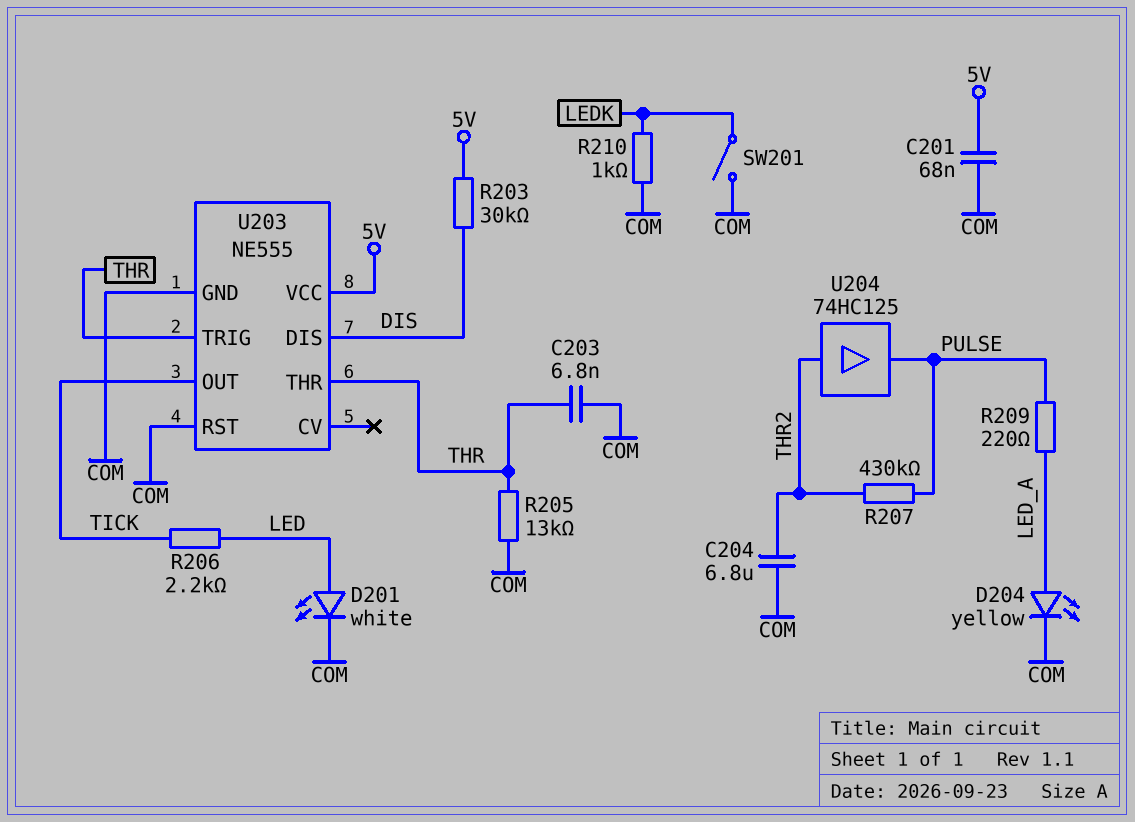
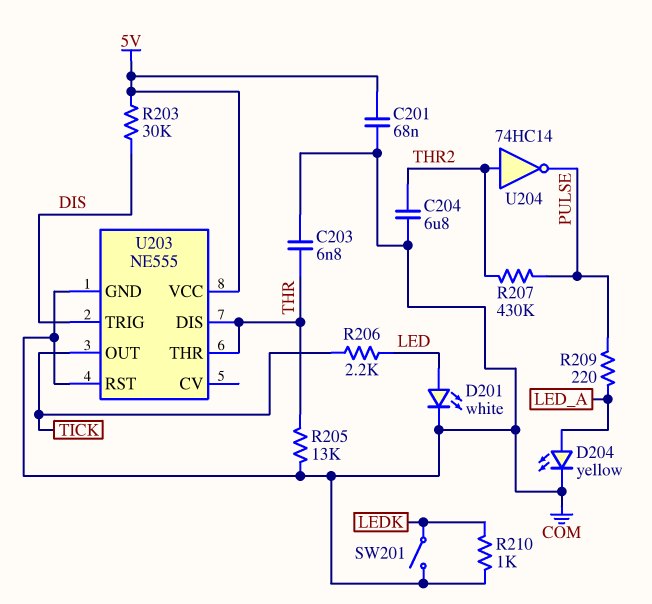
U203 pin DIS: DIS -> THR
U203 pin TRIG: THR -> DIS
U204: buffer 74HC125 (in THR2, out PULSE) -> NOT 74HC14 (in THR2, out PULSE)

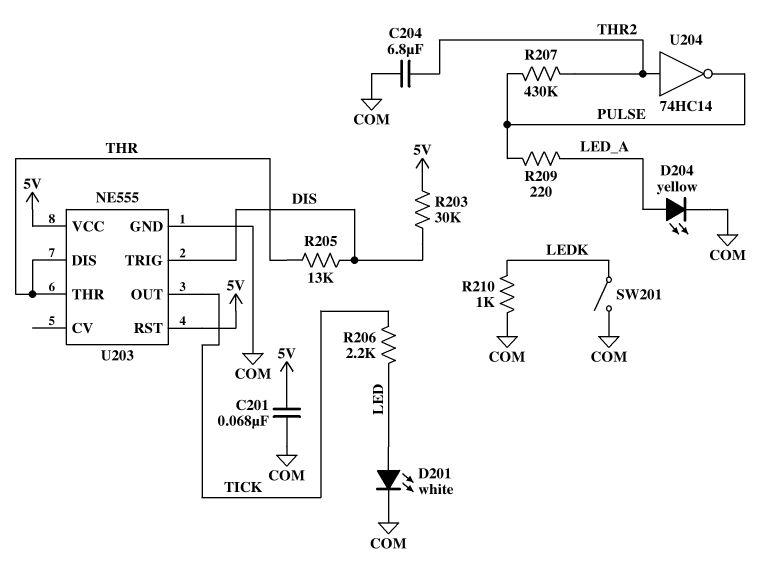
C203: 6.8nF (COM, THR) -> none
R205: 13k (COM, THR) -> 13k (DIS, THR)
U203 pin RST: COM -> 5V

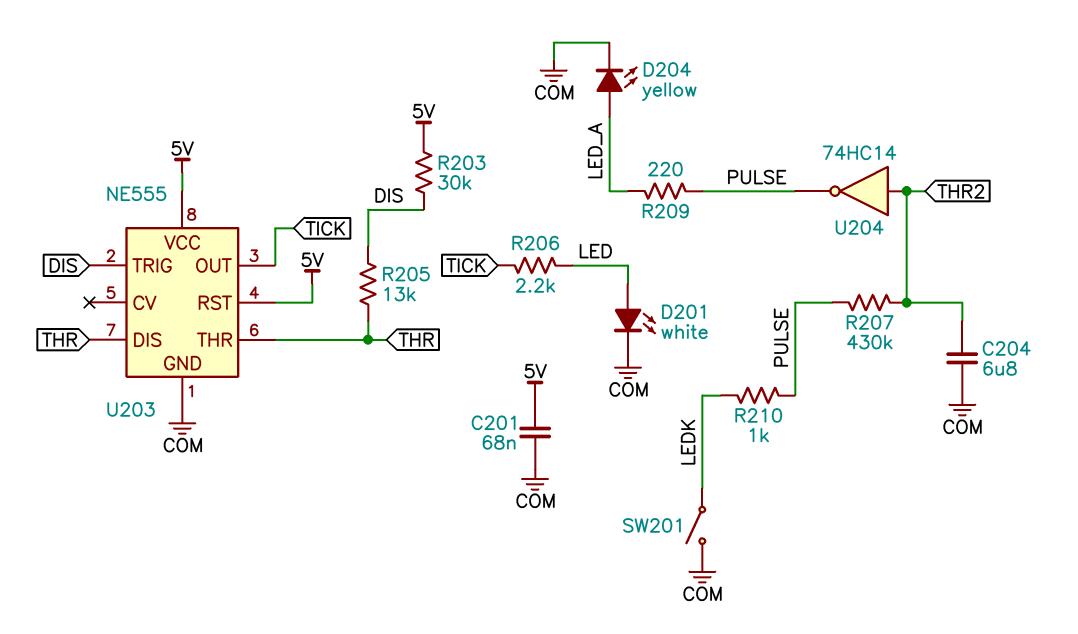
R210: 1k (COM, LEDK) -> 1k (LEDK, PULSE)

